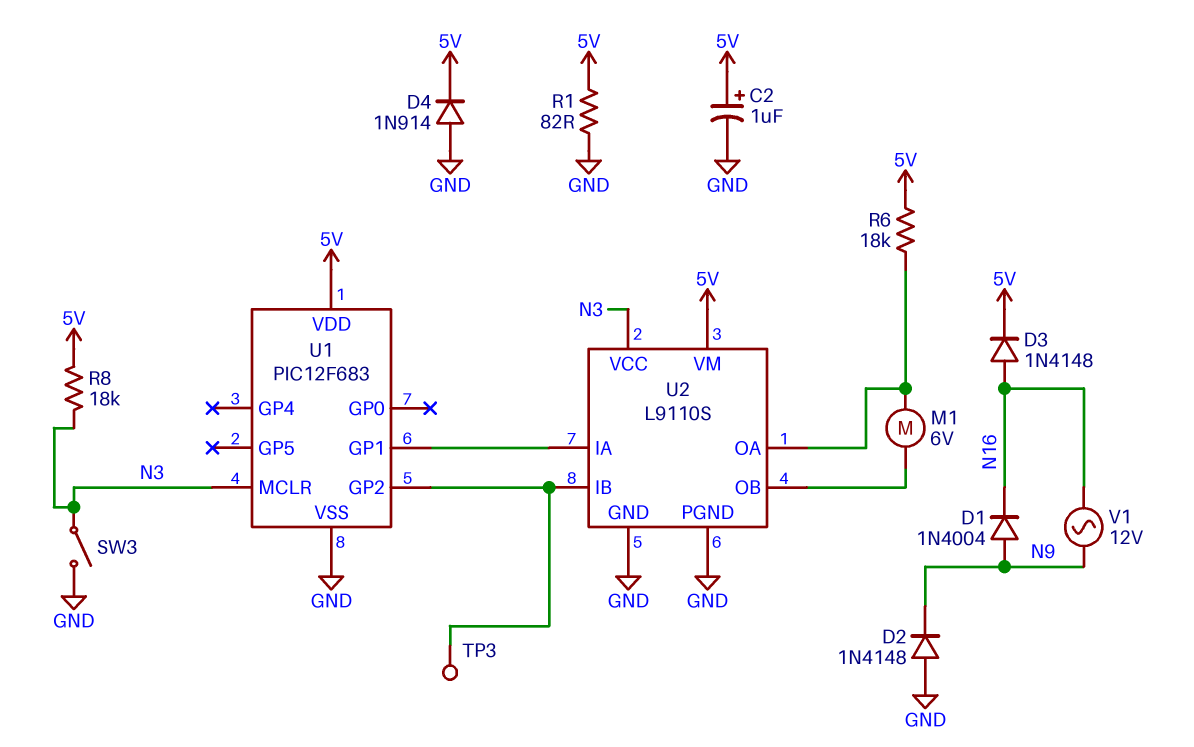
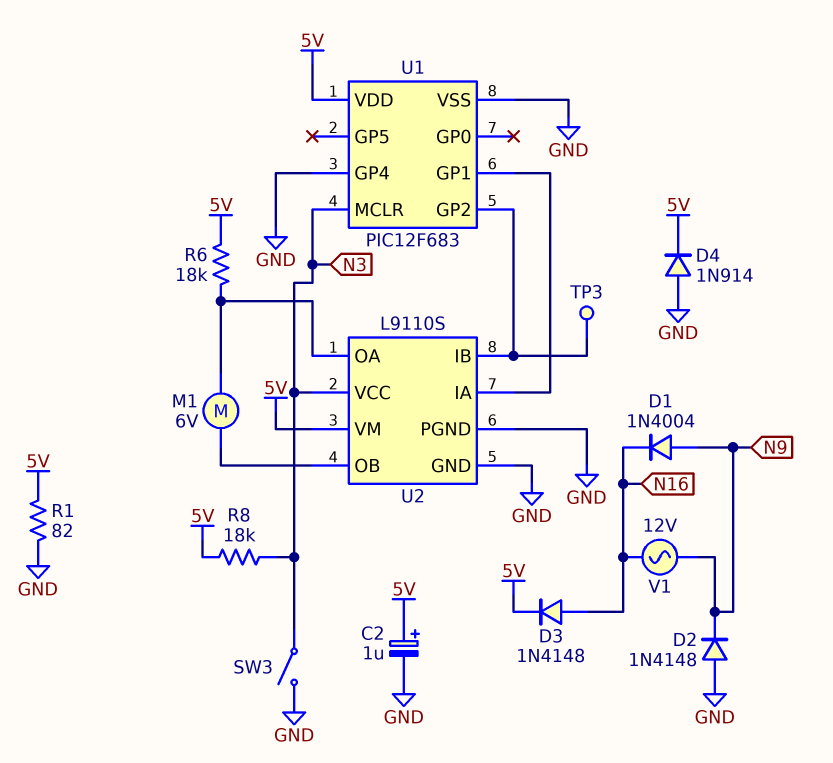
U1 pin GP4: none -> GND

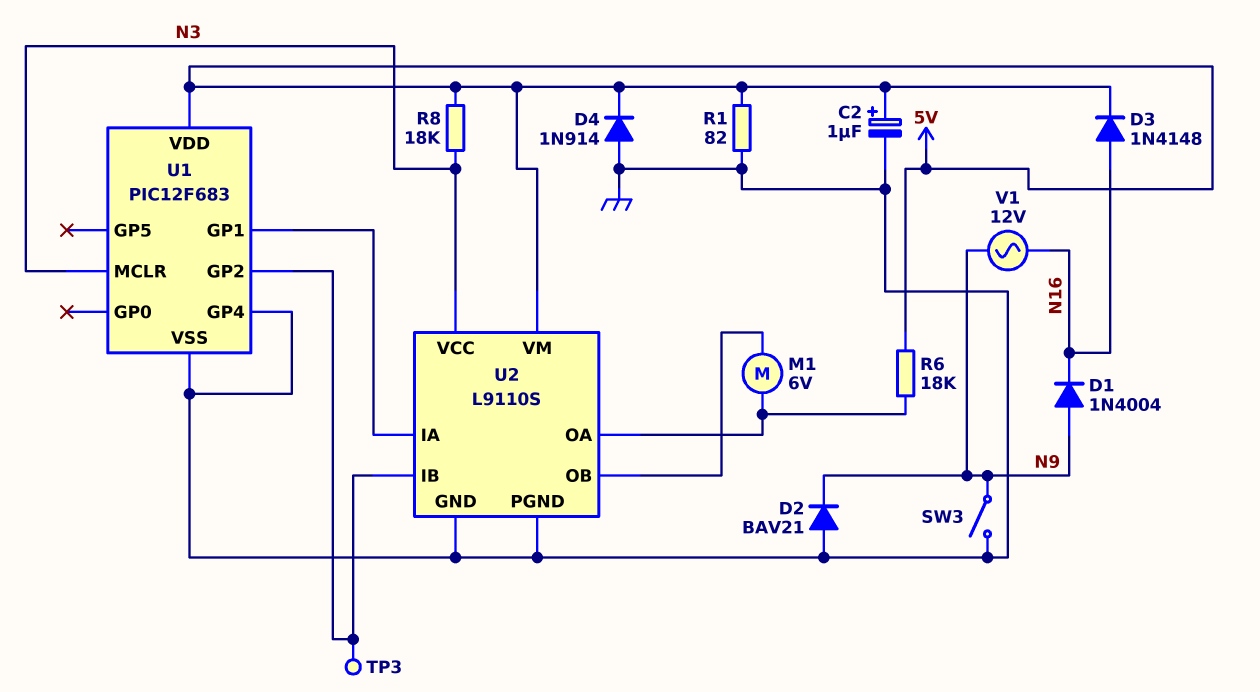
D2: diode 1N4148 (A GND, K N9) -> diode BAV21 (A GND, K N9)
SW3: switch (GND, N3) -> switch (GND, N9)

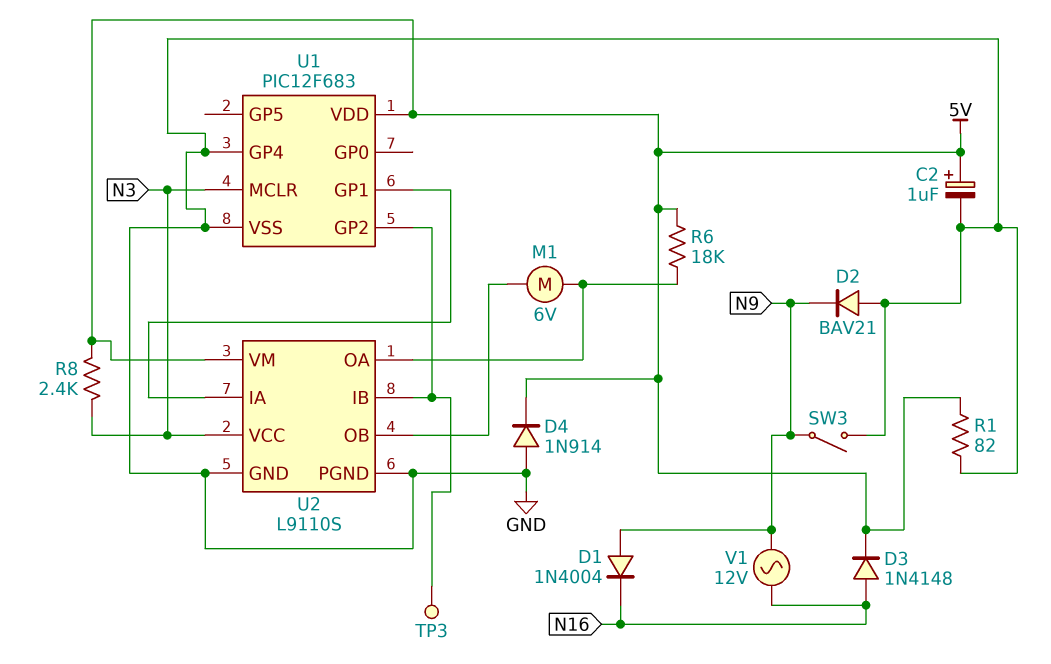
R8: 18k (5V, N3) -> 2.4k (5V, N3)

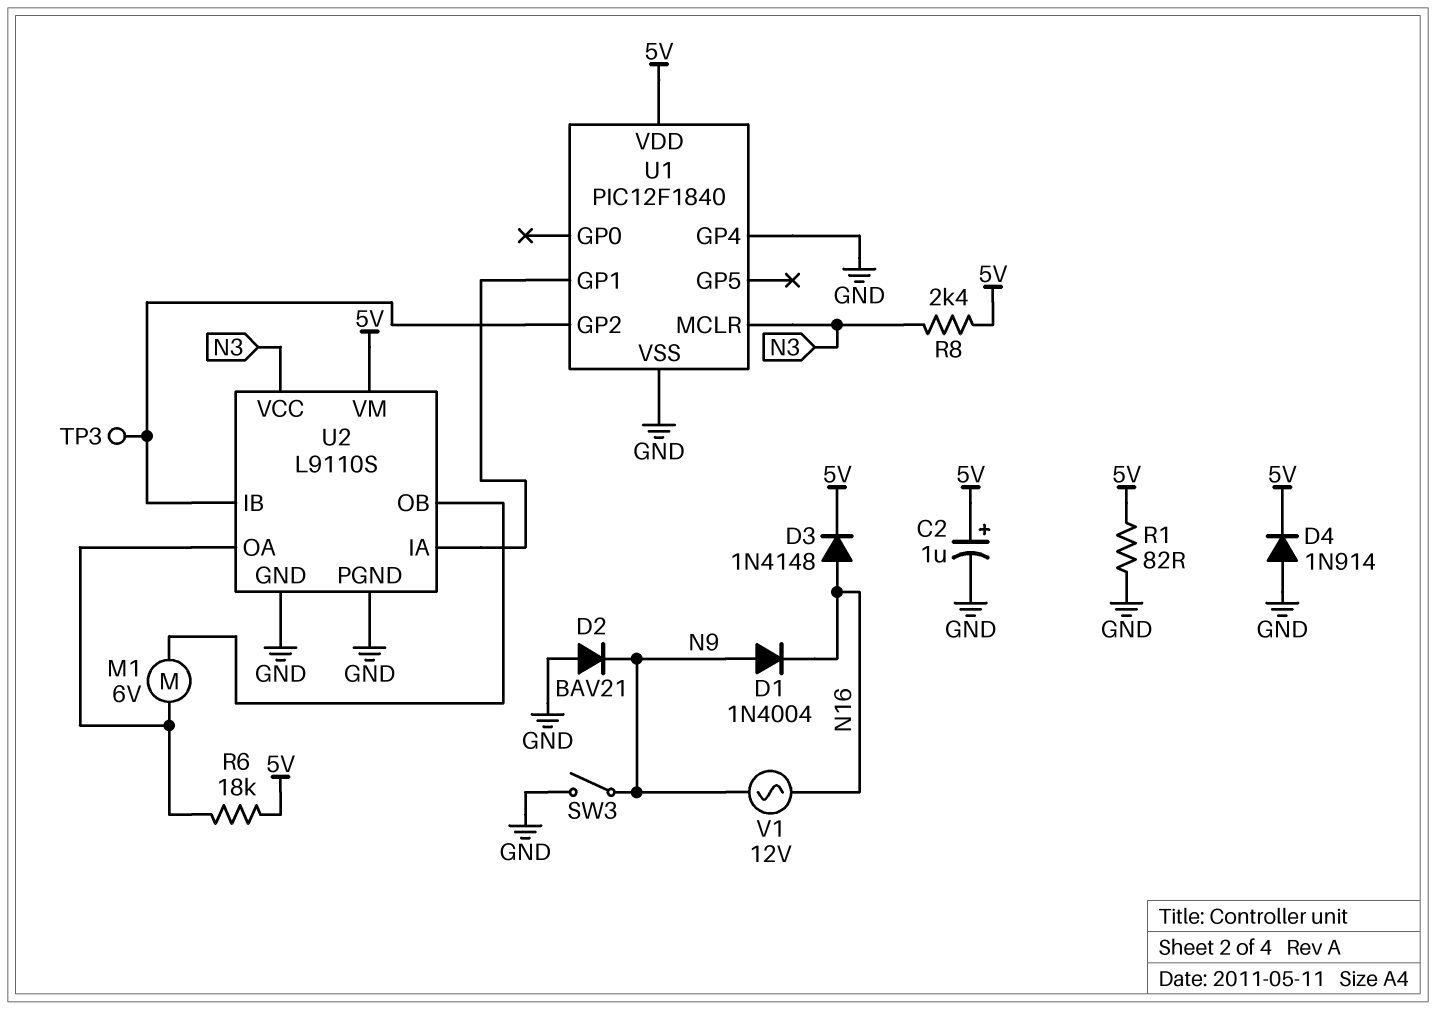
U1: PIC12F683 -> PIC12F1840

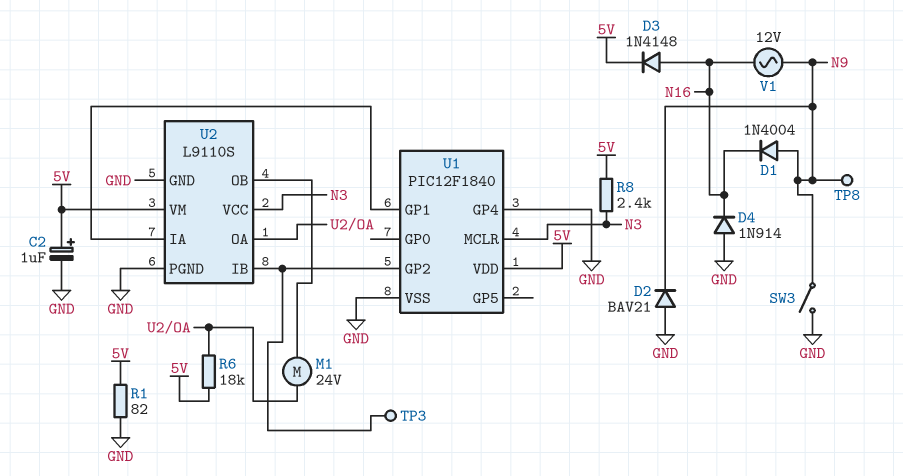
D4: diode 1N914 (A GND, K 5V) -> diode 1N914 (A GND, K N16)
M1: motor 6V (U2/OA, U2/OB) -> motor 24V (U2/OA, U2/OB)
TP8: none -> test point (N9)

